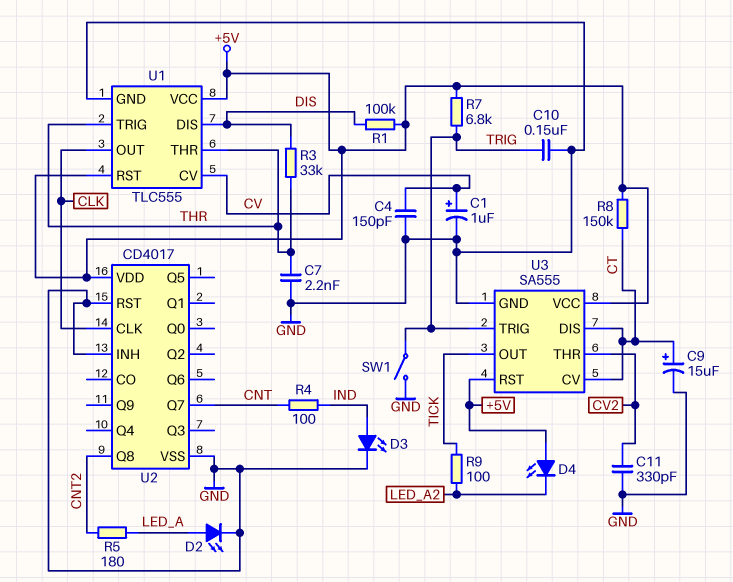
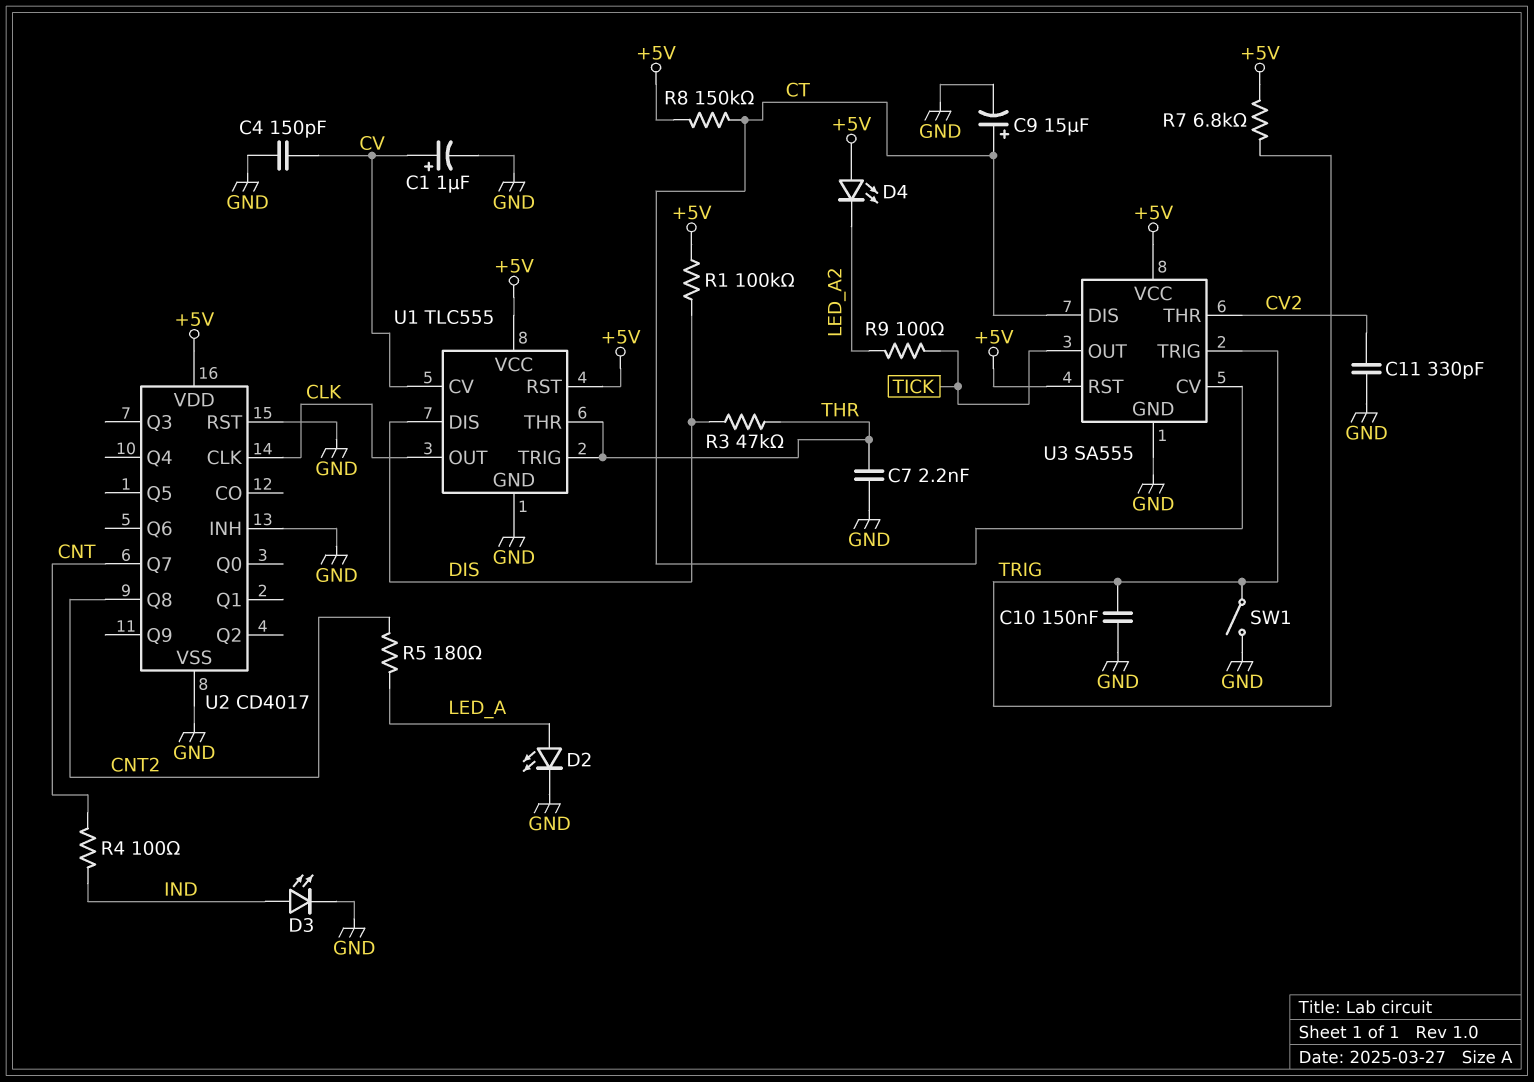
R3: 33k (DIS, THR) -> 47k (DIS, THR)

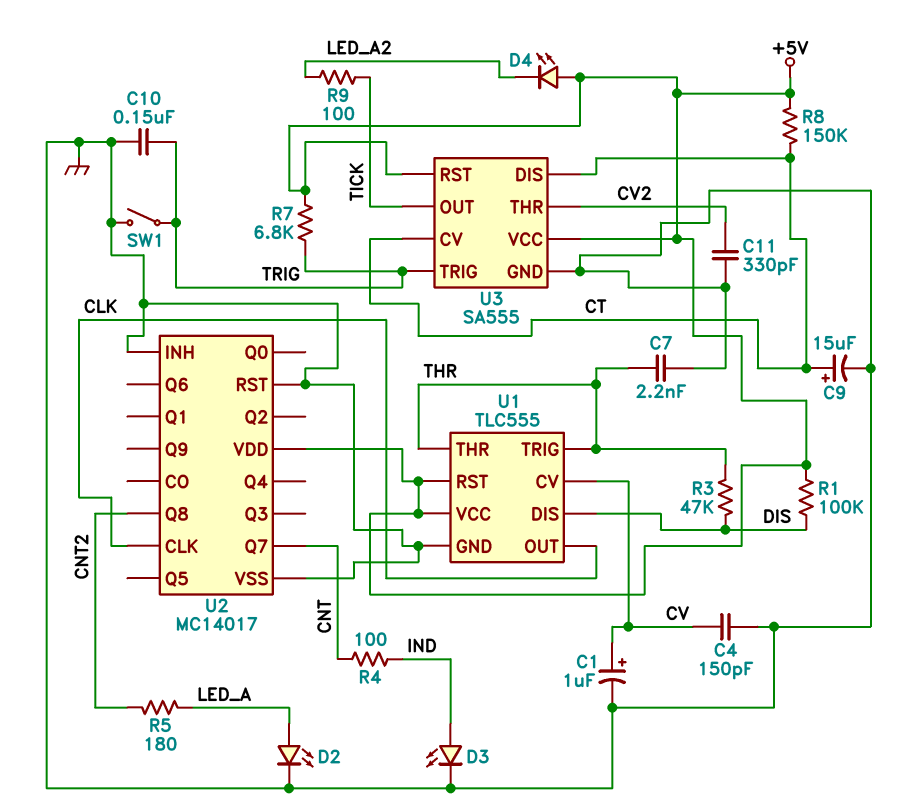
U2: CD4017 -> MC14017

